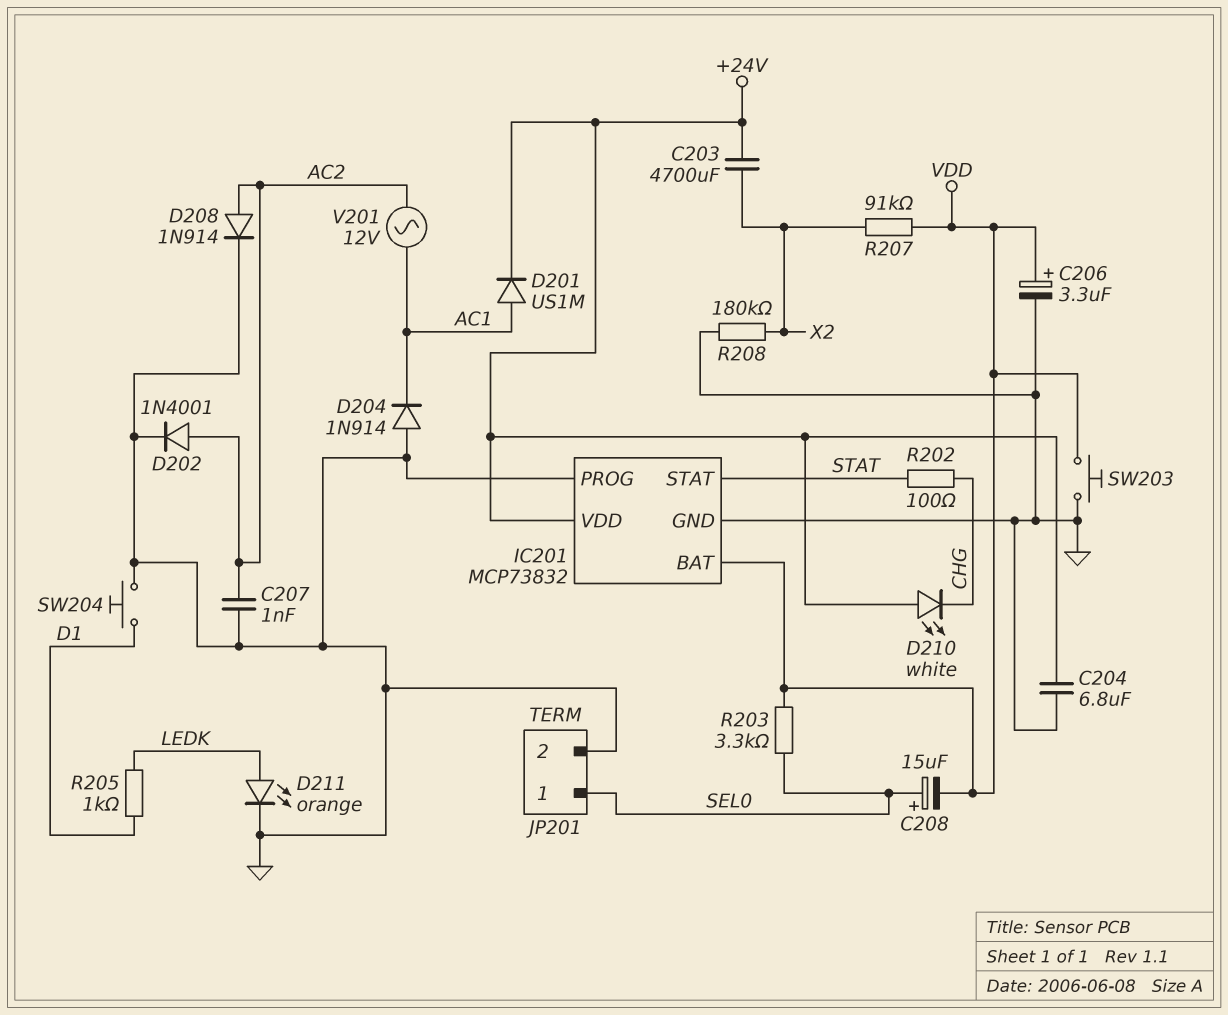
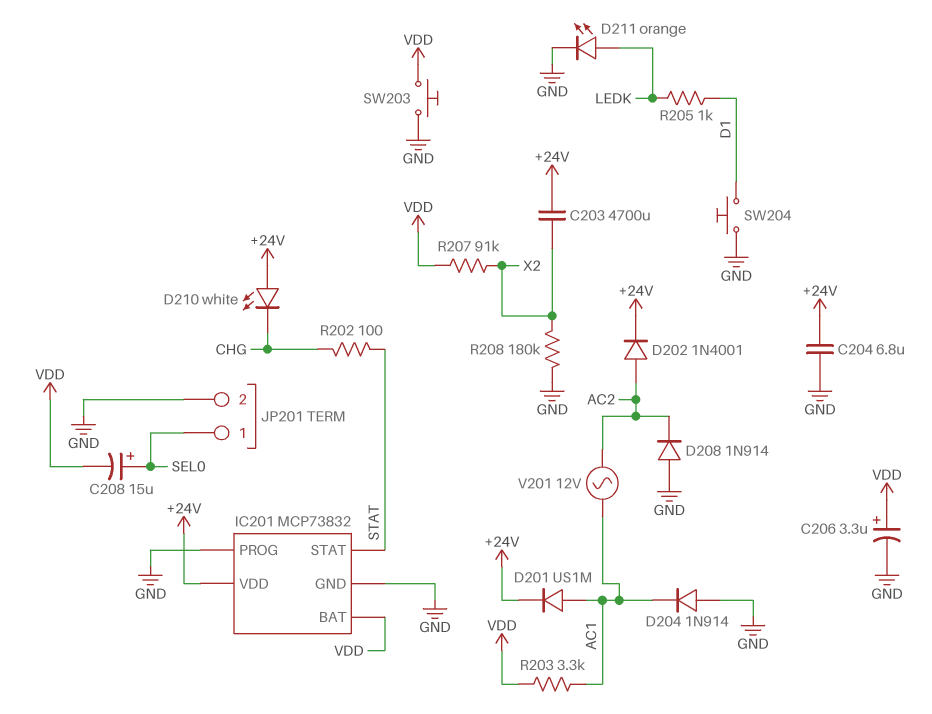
C207: 1nF (AC2, GND) -> none
D202: diode 1N4001 (A AC2, K GND) -> diode 1N4001 (A AC2, K +24V)
D208: diode 1N914 (A AC2, K GND) -> diode 1N914 (A GND, K AC2)
R203: 3.3k (SEL0, VDD) -> 3.3k (AC1, VDD)

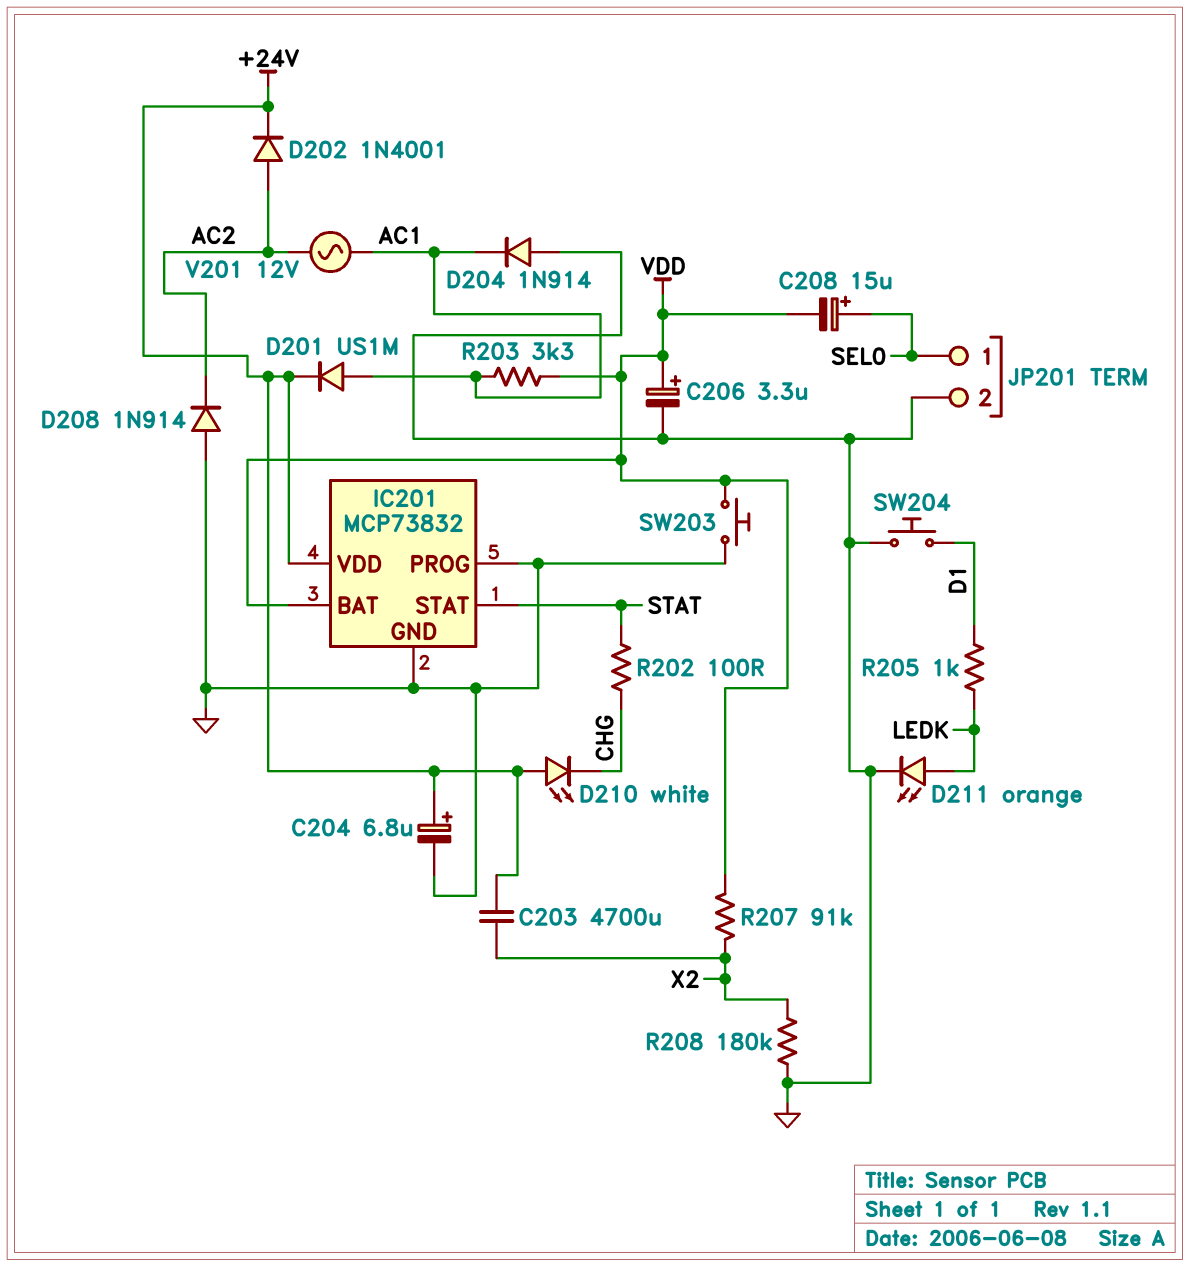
C204: 6.8uF (+24V, GND) -> 6.8uF (plus +24V, minus GND)

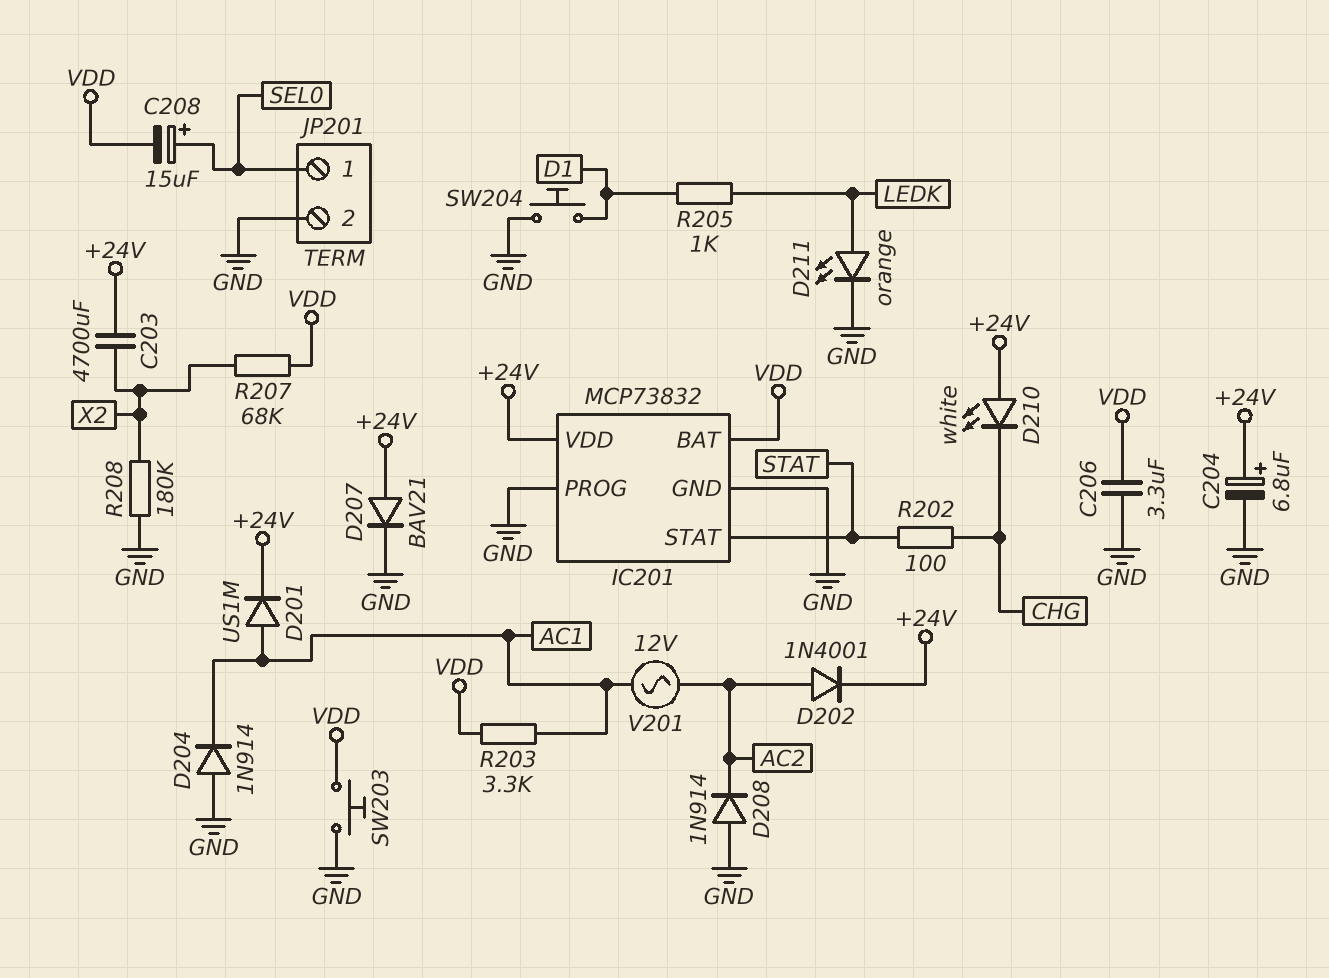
C206: 3.3uF (plus VDD, minus GND) -> 3.3uF (GND, VDD)
D207: none -> diode BAV21 (A +24V, K GND)
R207: 91k (VDD, X2) -> 68k (VDD, X2)

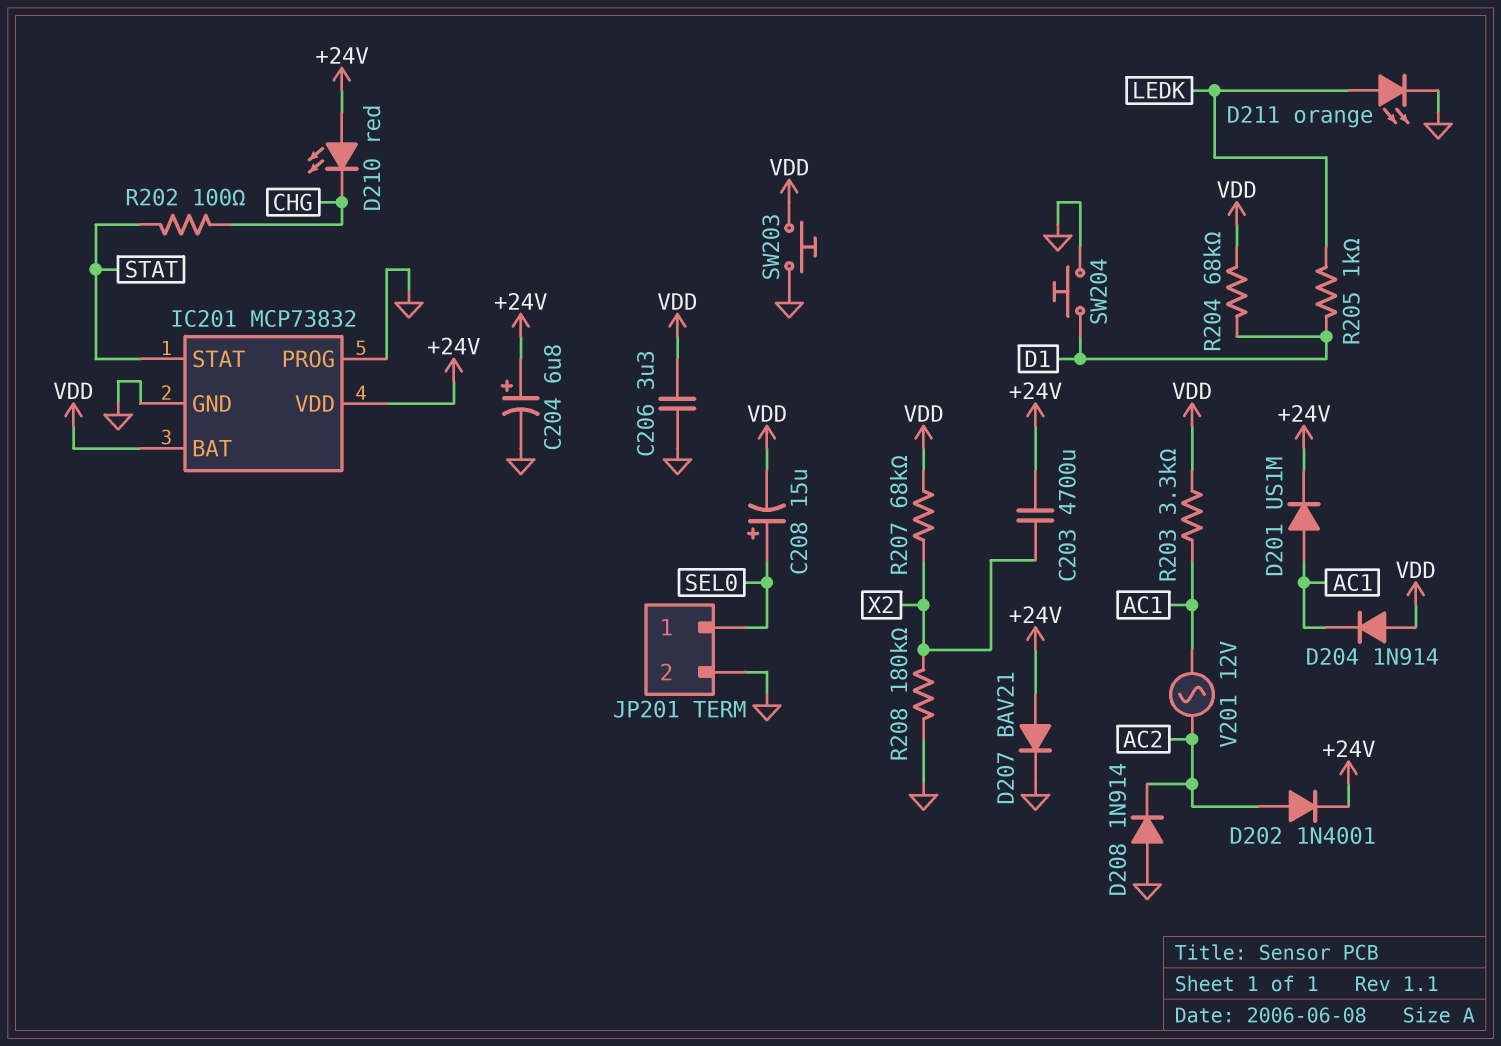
D204: diode 1N914 (A GND, K AC1) -> diode 1N914 (A VDD, K AC1)
D210: LED white (A +24V, K CHG) -> LED red (A +24V, K CHG)
R204: none -> 68k (D1, VDD)

